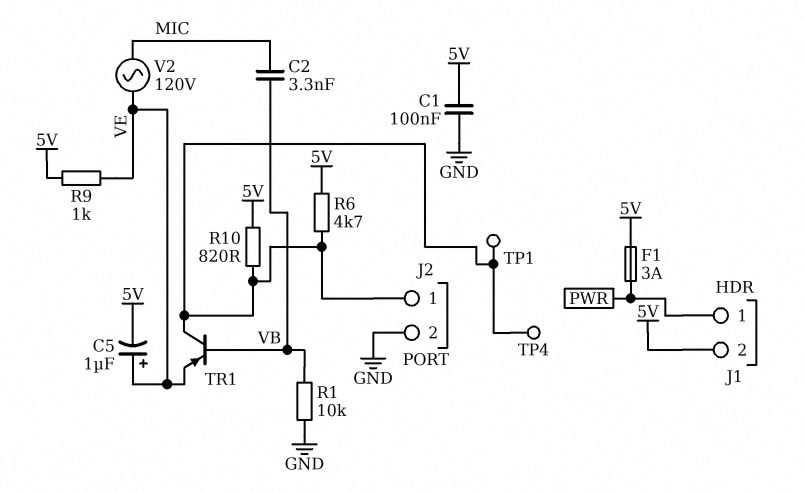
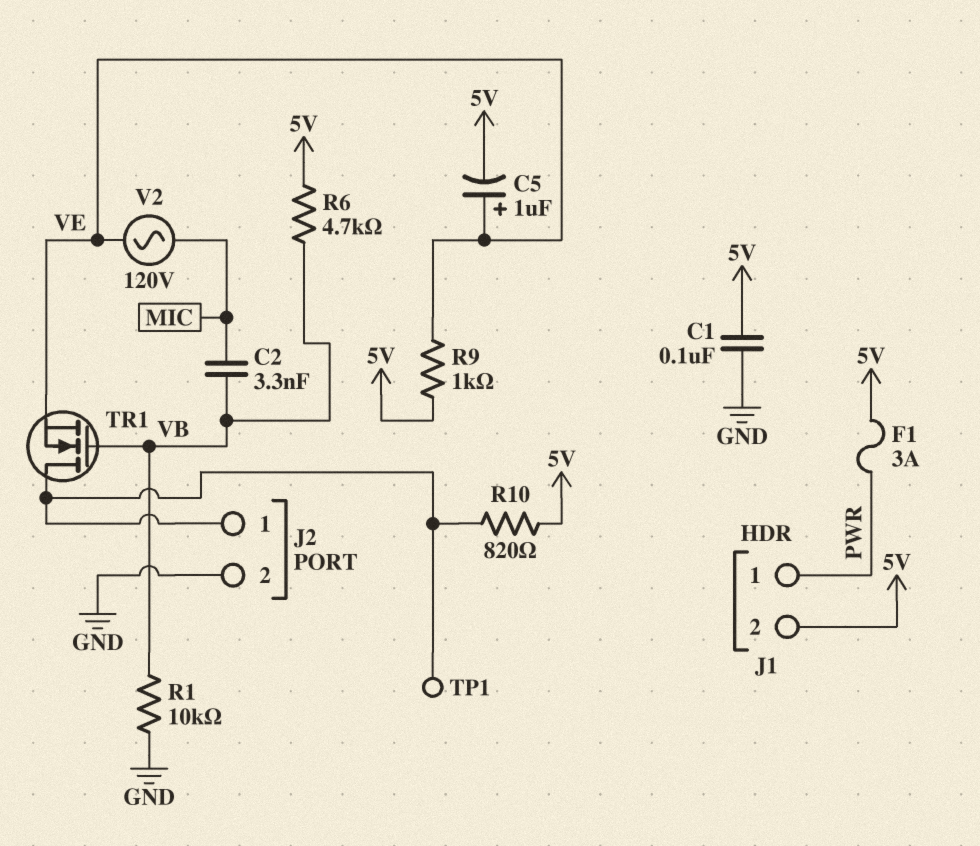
R6: 4.7k (5V, J2/1) -> 4.7k (5V, VB)
TP4: test point (J2/1) -> none
TR1: PNP (B VB, C J2/1, E VE) -> NMOS (G VB, D J2/1, S VE)

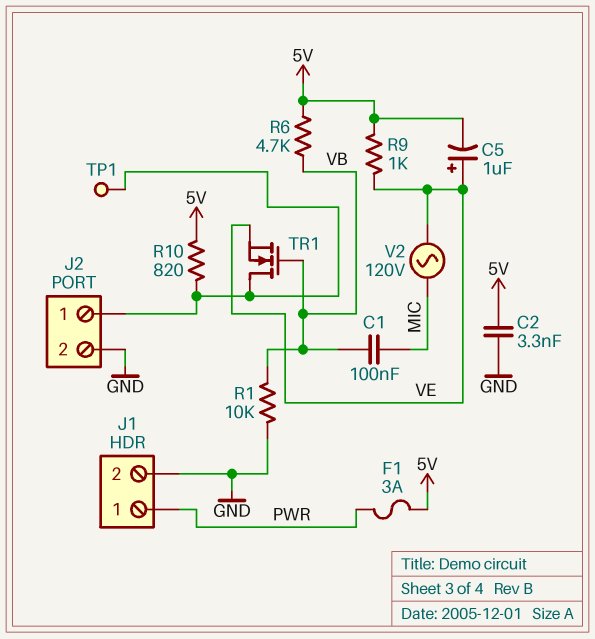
C1: 100nF (5V, GND) -> 100nF (MIC, VB)
C2: 3.3nF (MIC, VB) -> 3.3nF (5V, GND)
J1 pin 2: 5V -> GND

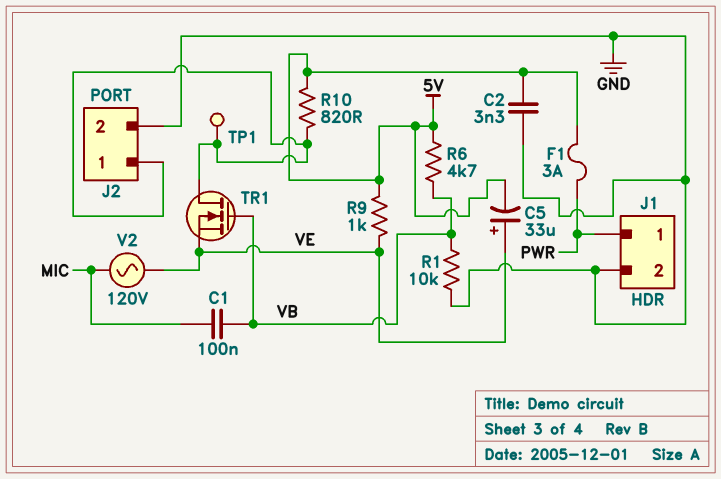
C5: 1uF (plus VE, minus 5V) -> 33uF (plus VE, minus 5V)

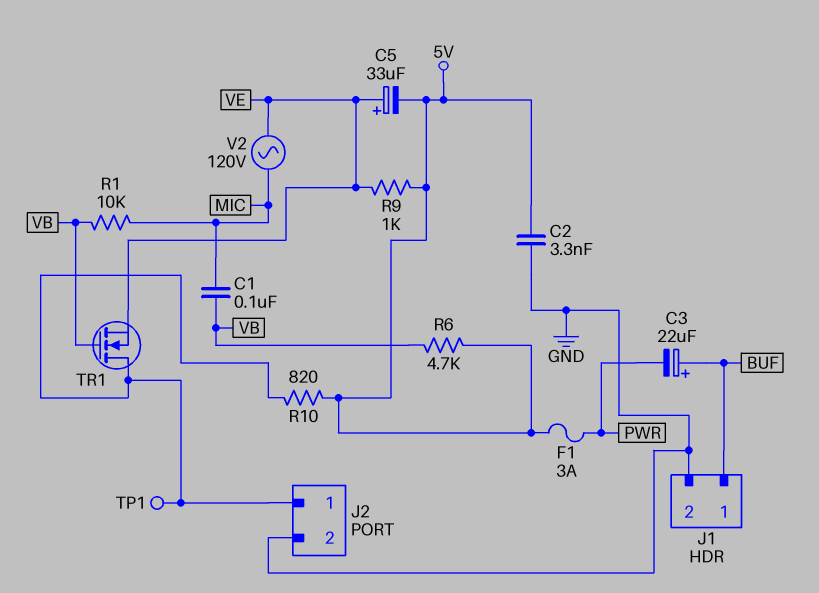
C3: none -> 22uF (plus BUF, minus PWR)
J1 pin 1: PWR -> BUF
R1: 10k (GND, VB) -> 10k (MIC, VB)

